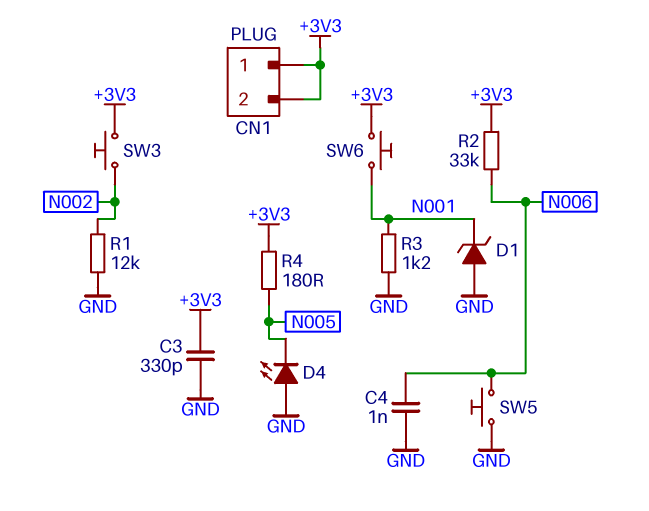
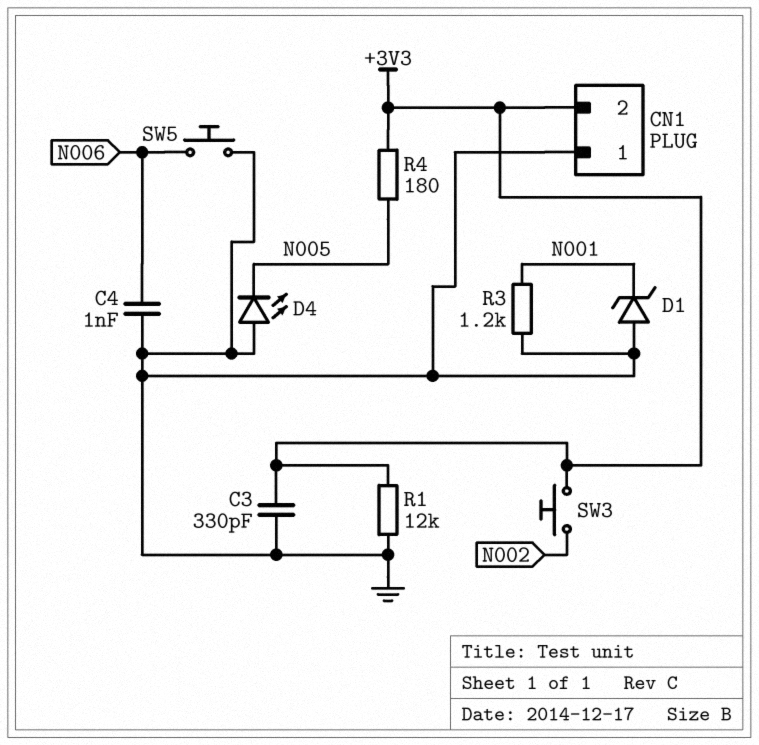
CN1 pin 1: +3V3 -> GND
R1: 12k (GND, N002) -> 12k (+3V3, GND)
R2: 33k (+3V3, N006) -> none
SW6: button (+3V3, N001) -> none

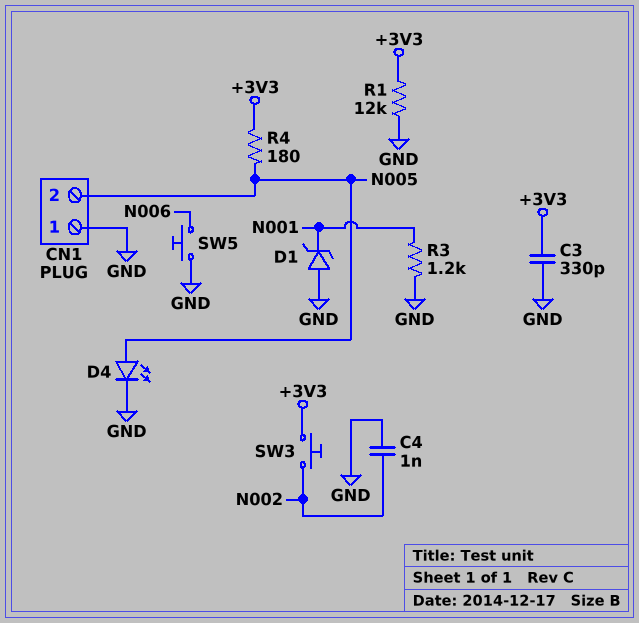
C4: 1nF (GND, N006) -> 1nF (GND, N002)
CN1 pin 2: +3V3 -> N005
D4: LED (A GND, K N005) -> LED (A N005, K GND)

